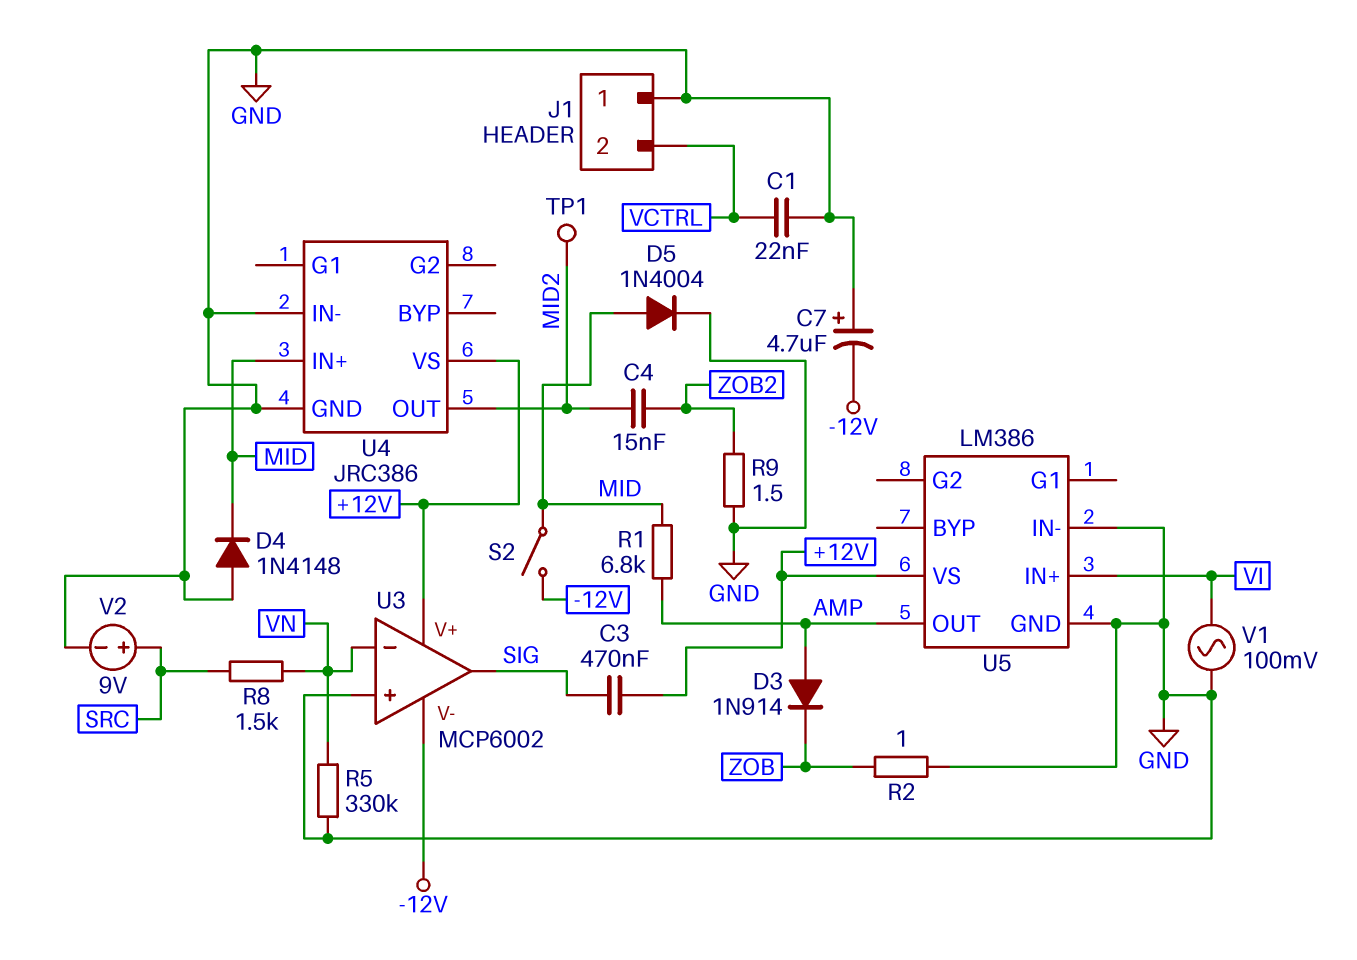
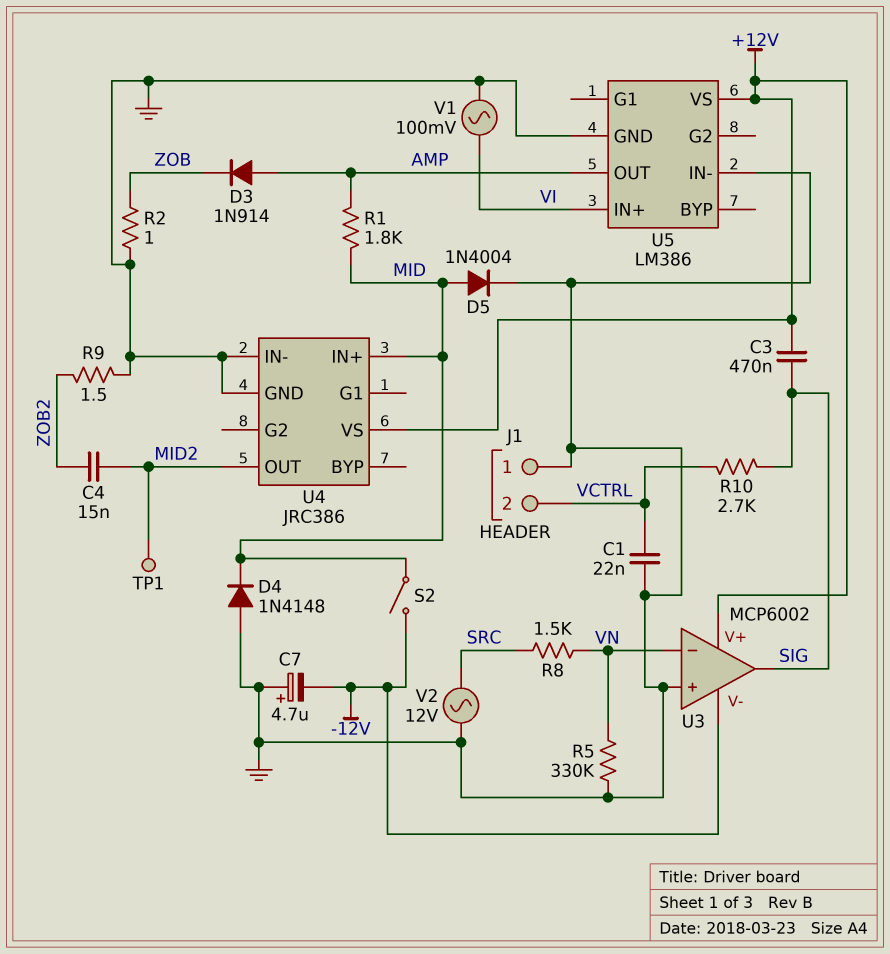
R1: 6.8k (AMP, MID) -> 1.8k (AMP, MID)
R10: none -> 2.7k (SIG, VCTRL)
V2: 9V (plus SRC, minus GND) -> AC 12V (GND, SRC)

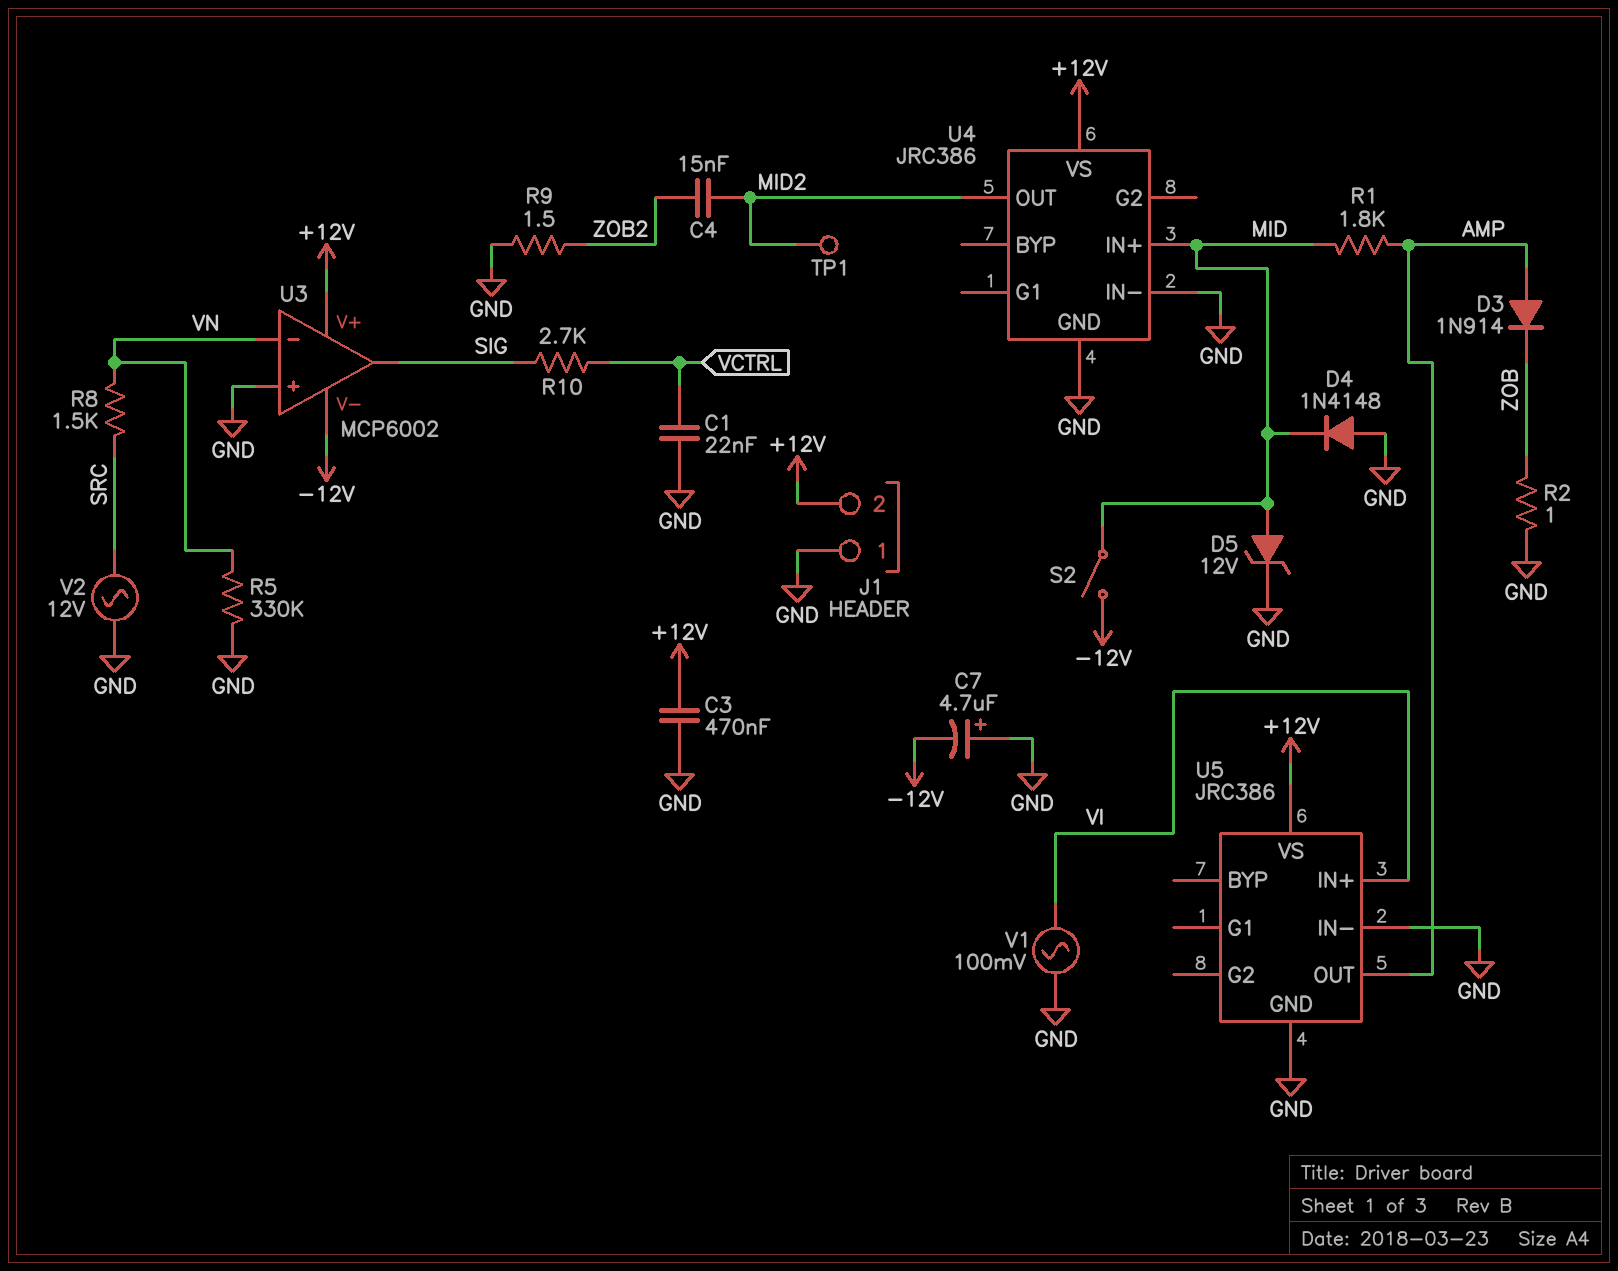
C3: 470nF (+12V, SIG) -> 470nF (+12V, GND)
D5: diode 1N4004 (A MID, K GND) -> zener 12V (A MID, K GND)
J1 pin 2: VCTRL -> +12V
U5: LM386 -> JRC386

